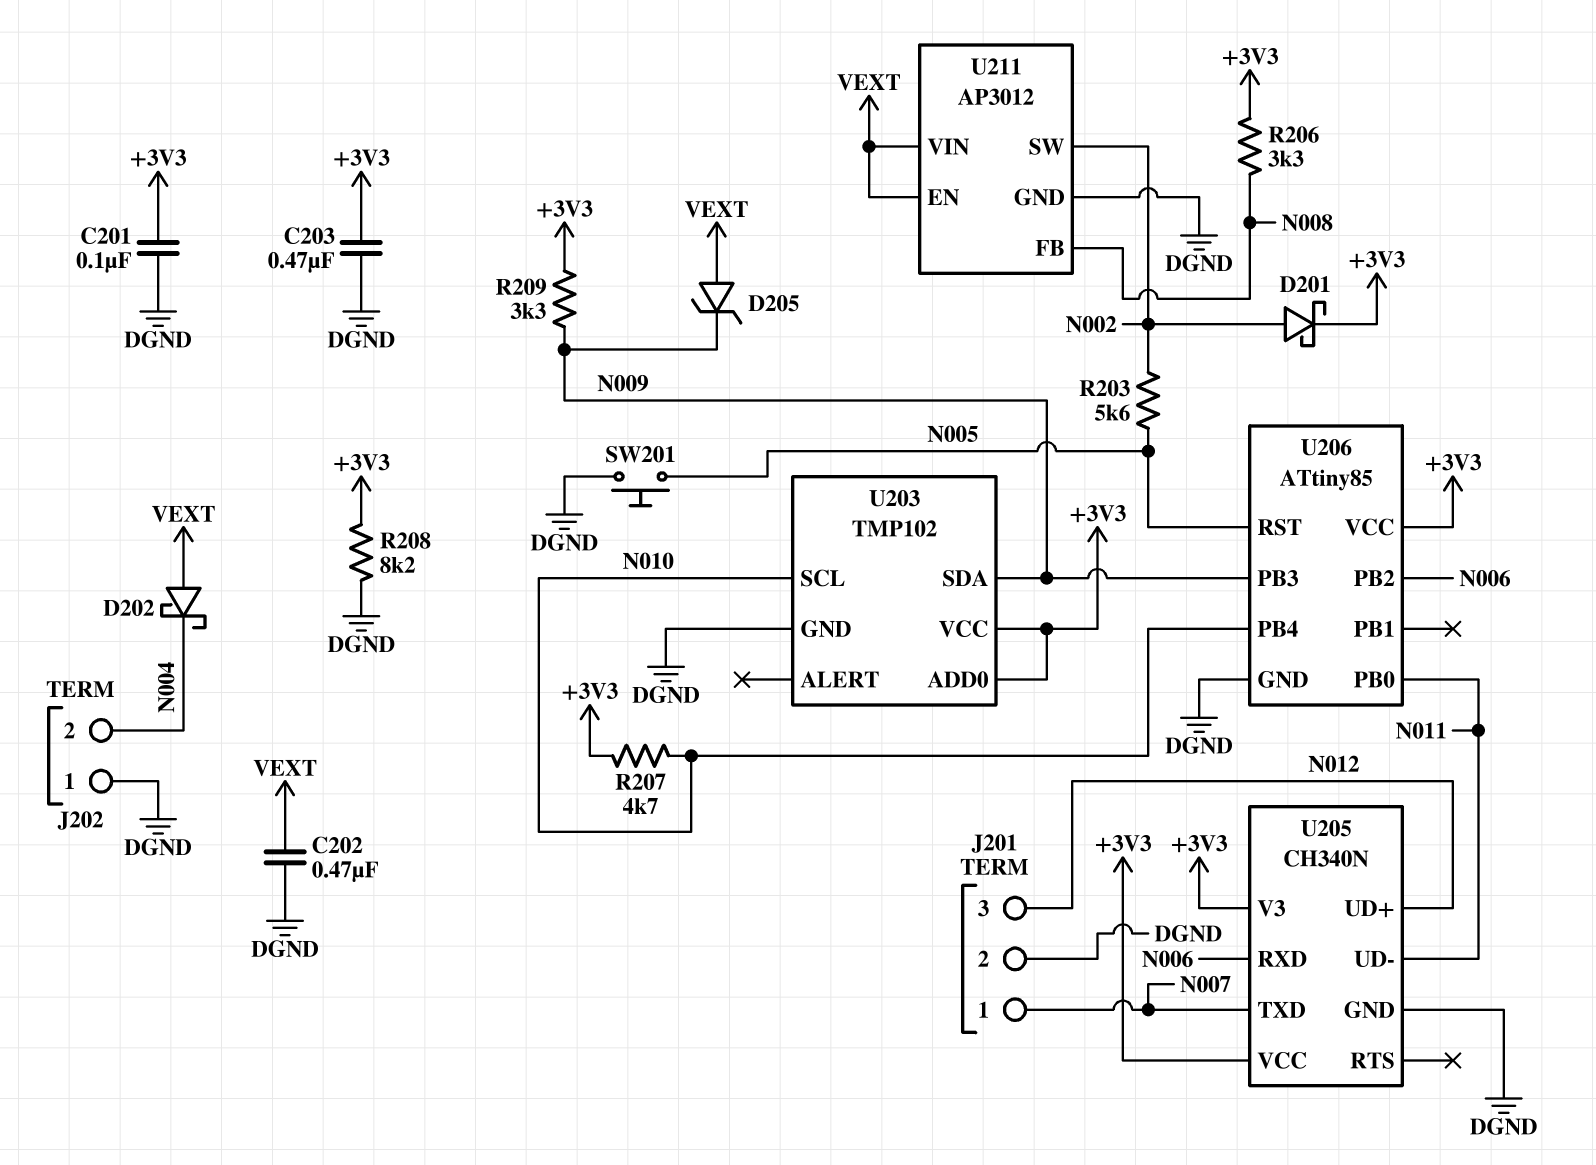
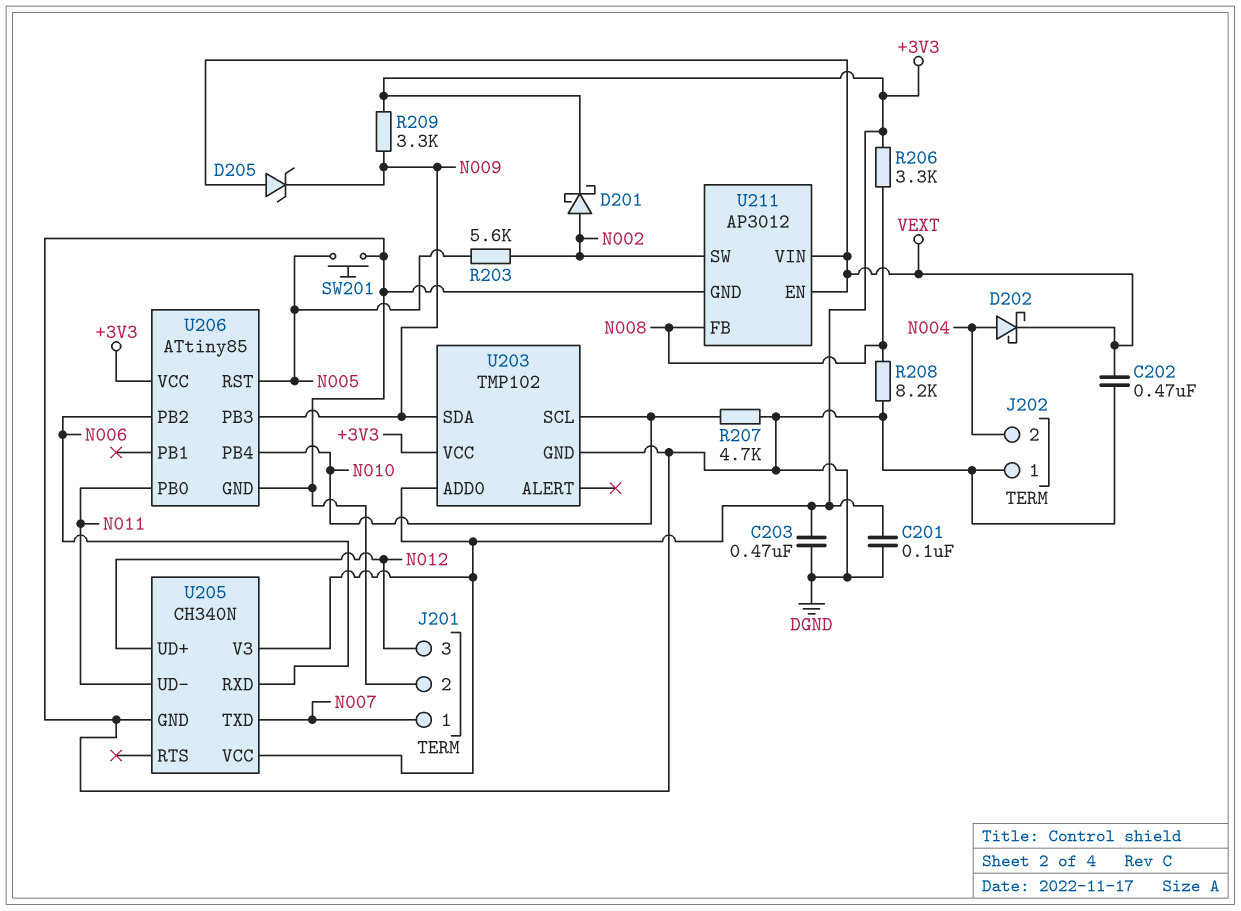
D202: schottky (A VEXT, K N004) -> schottky (A N004, K VEXT)
R207: 4.7k (+3V3, N010) -> 4.7k (DGND, N010)
R208: 8.2k (+3V3, DGND) -> 8.2k (DGND, N008)

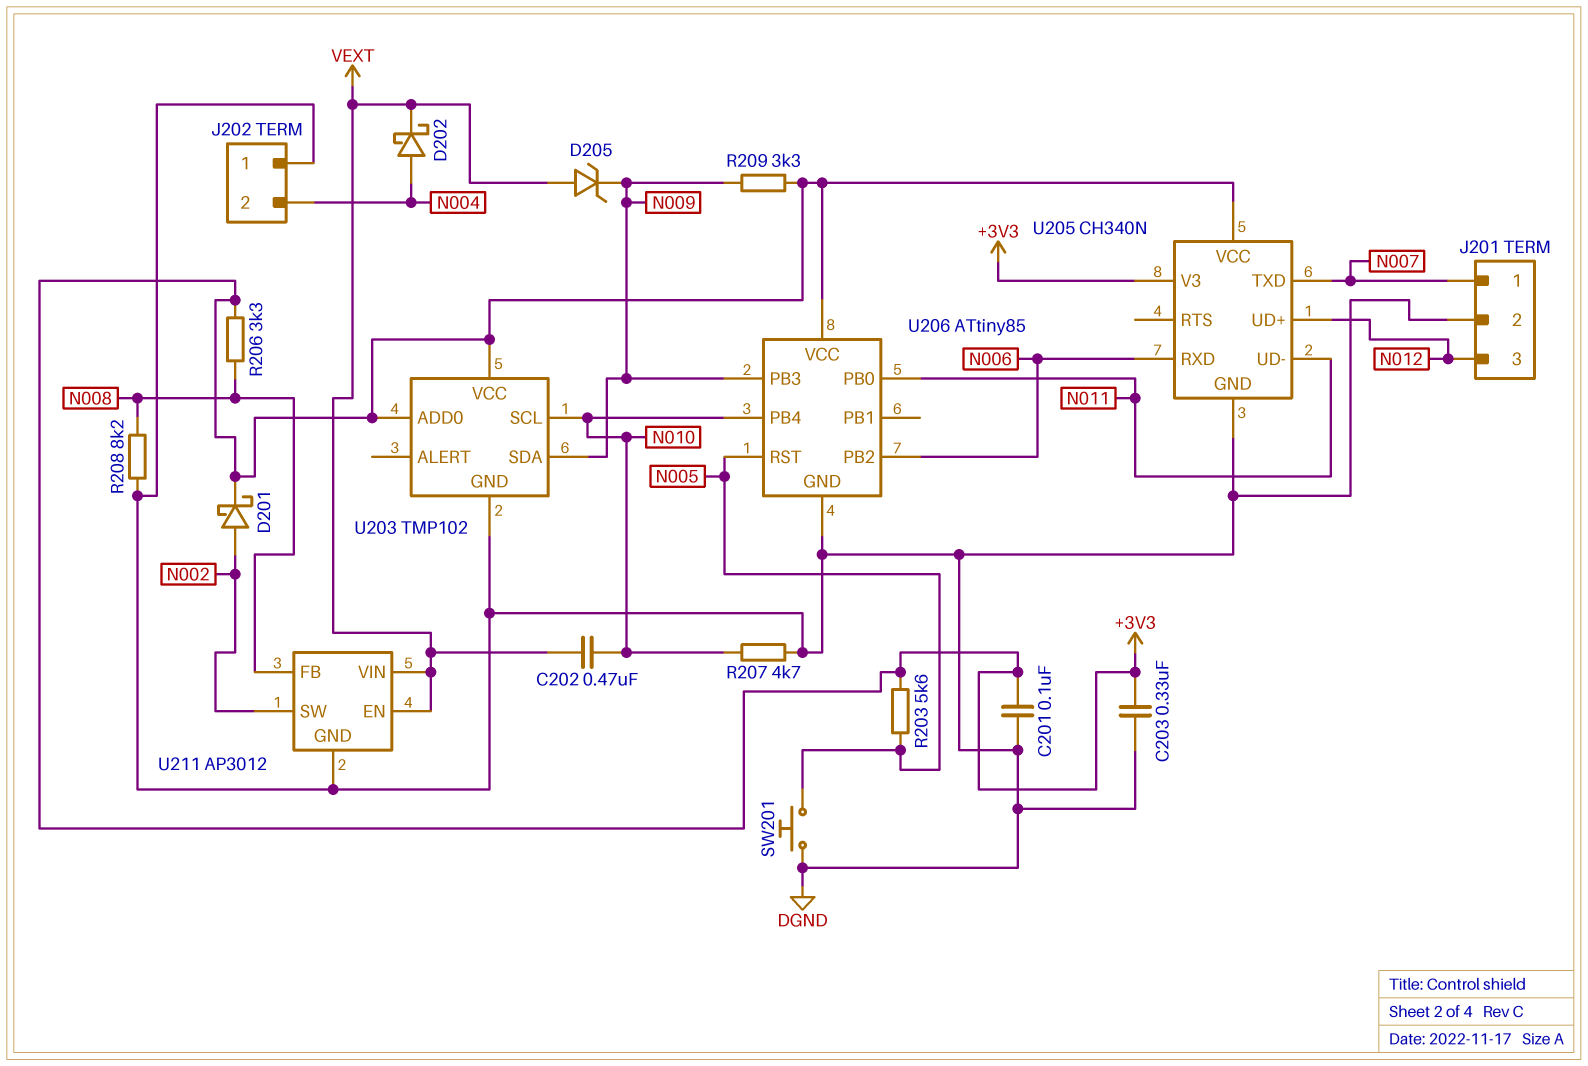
C202: 470nF (DGND, VEXT) -> 470nF (N010, VEXT)
C203: 470nF (+3V3, DGND) -> 330nF (+3V3, DGND)
R203: 5.6k (N002, N005) -> 5.6k (+3V3, N005)

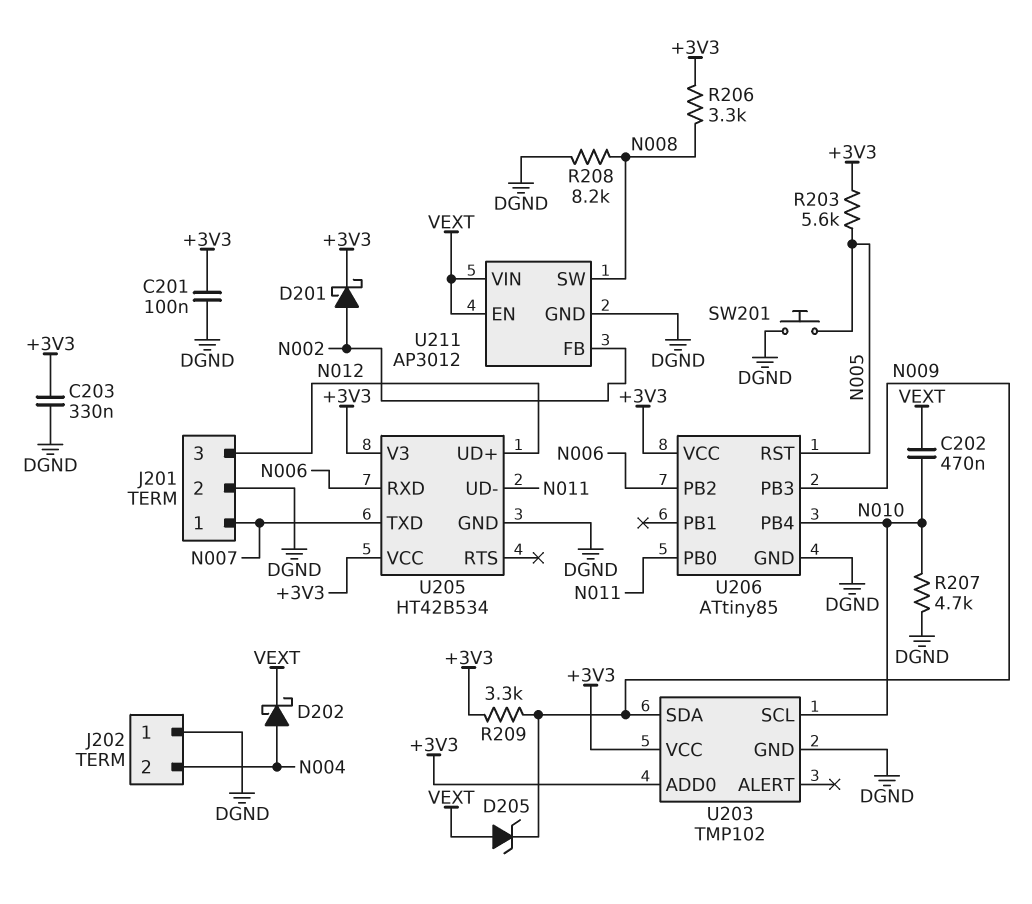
U205: CH340N -> HT42B534
U211 pin FB: N008 -> N002
U211 pin SW: N002 -> N008

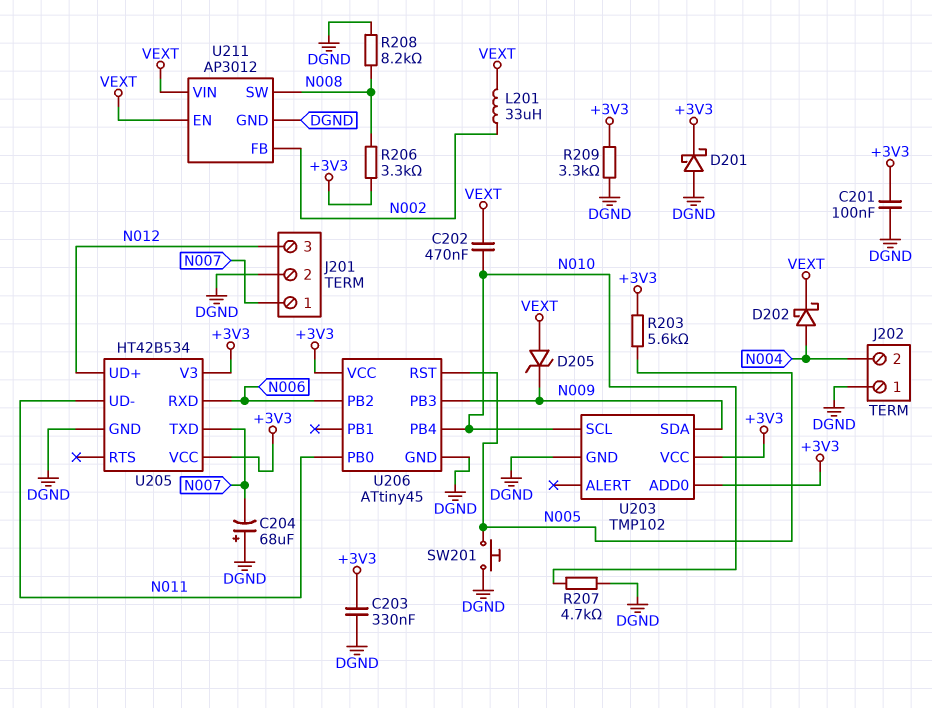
C204: none -> 68uF (plus DGND, minus N007)
D201: schottky (A N002, K +3V3) -> schottky (A DGND, K +3V3)
L201: none -> 33uH (N002, VEXT)
R209: 3.3k (+3V3, N009) -> 3.3k (+3V3, DGND)
U206: ATtiny85 -> ATtiny45

